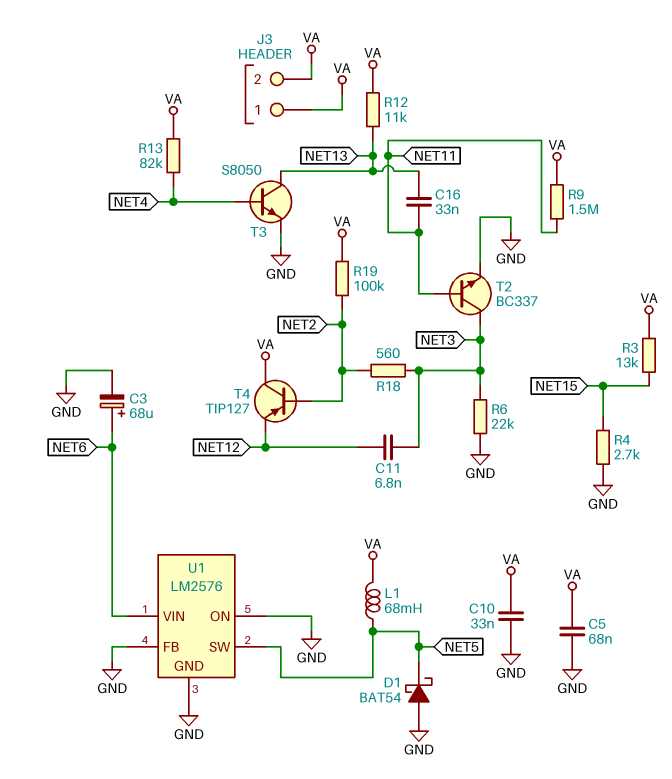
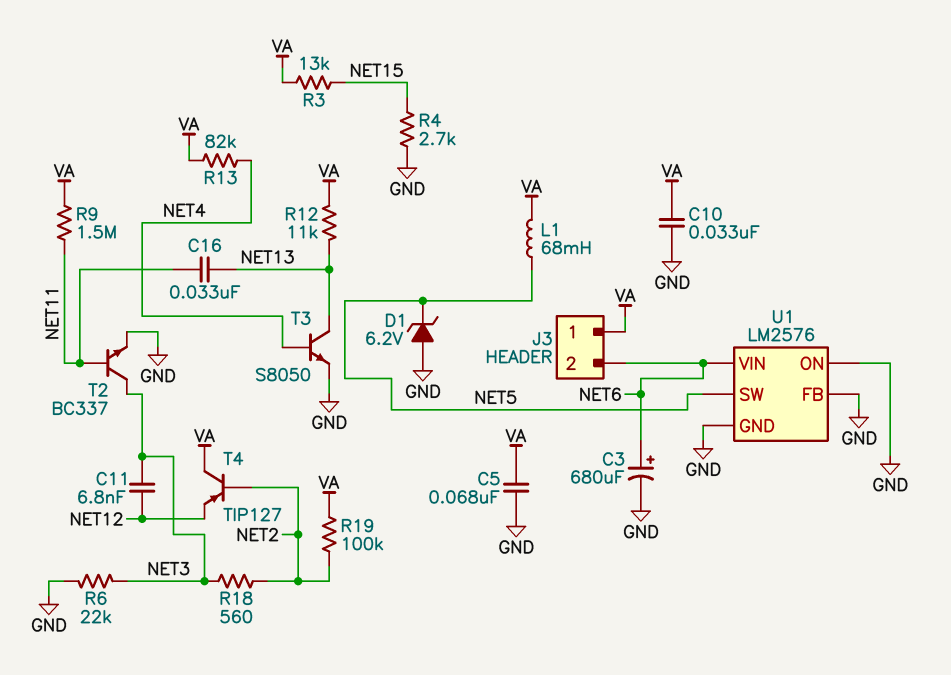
C3: 68uF (plus NET6, minus GND) -> 680uF (plus NET6, minus GND)
D1: schottky BAT54 (A GND, K NET5) -> zener 6.2V (A GND, K NET5)
J3 pin 2: VA -> NET6

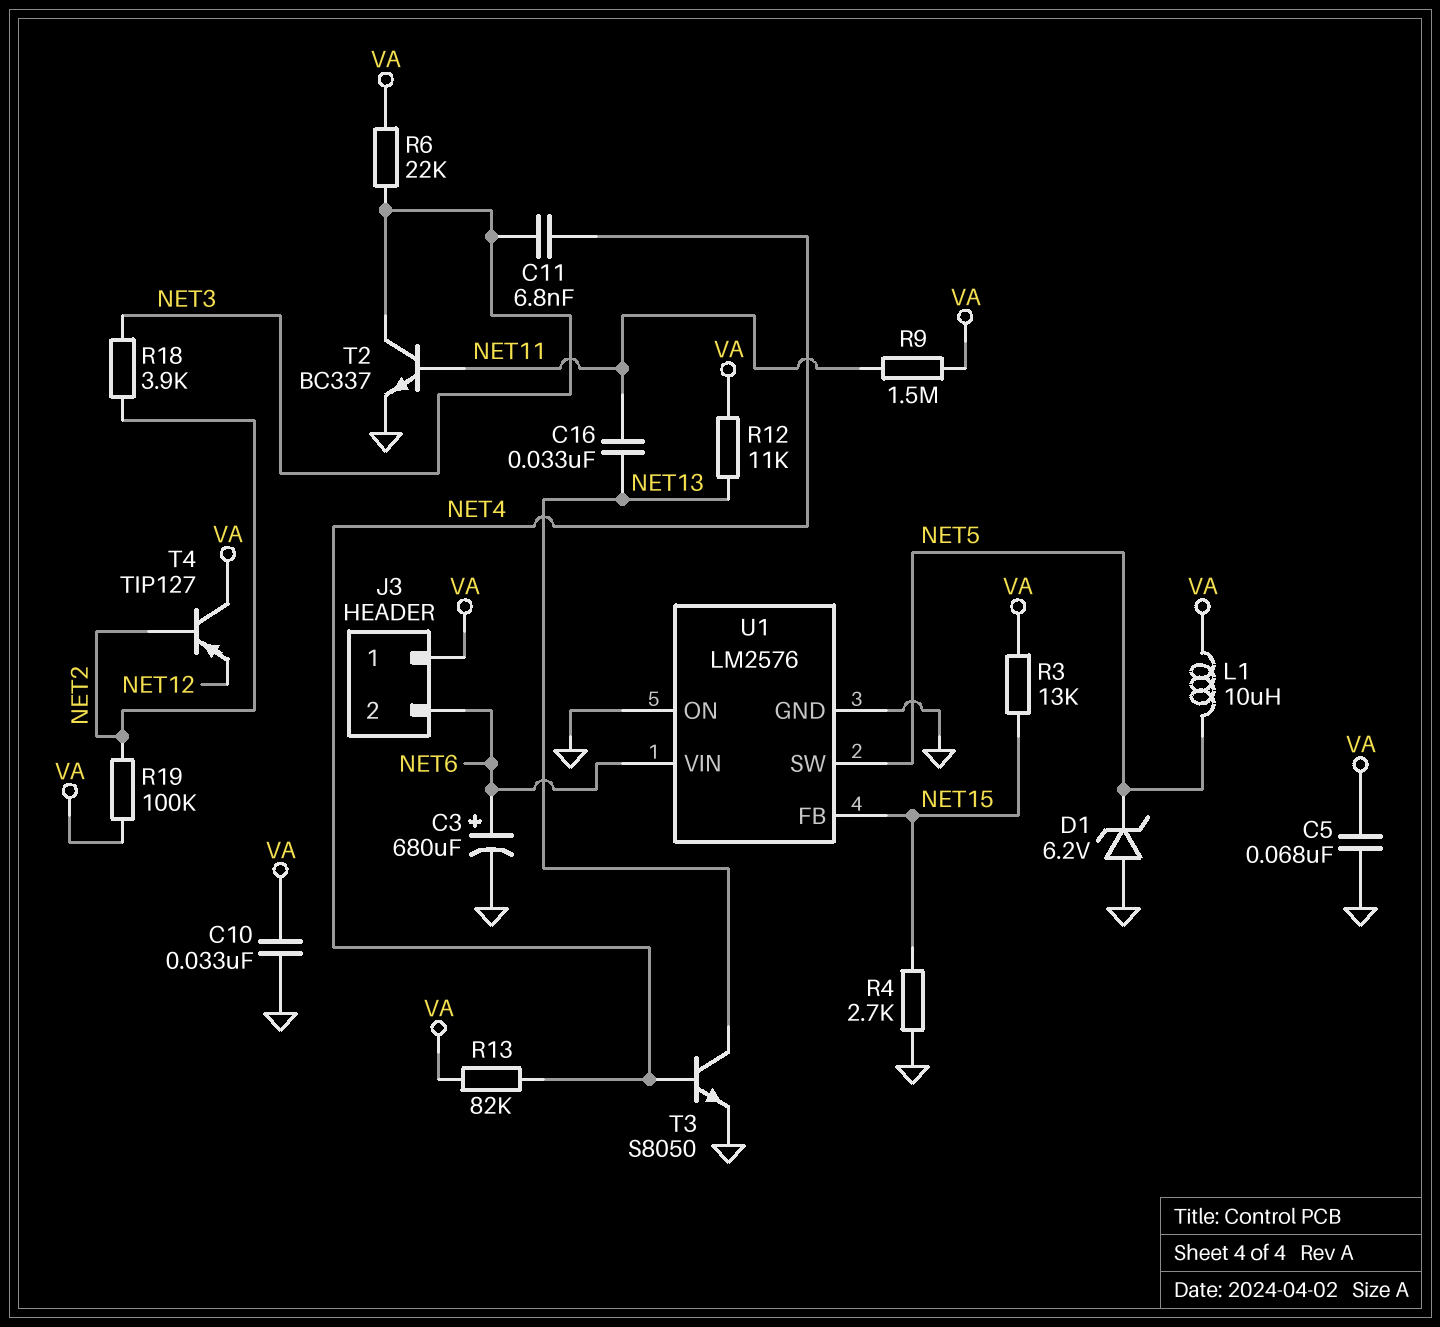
C11: 6.8nF (NET3, NET12) -> 6.8nF (NET3, NET4)
L1: 68mH (NET5, VA) -> 10uH (NET5, VA)
R6: 22k (GND, NET3) -> 22k (NET3, VA)
R18: 560 (NET2, NET3) -> 3.9k (NET2, NET3)
U1 pin FB: GND -> NET15

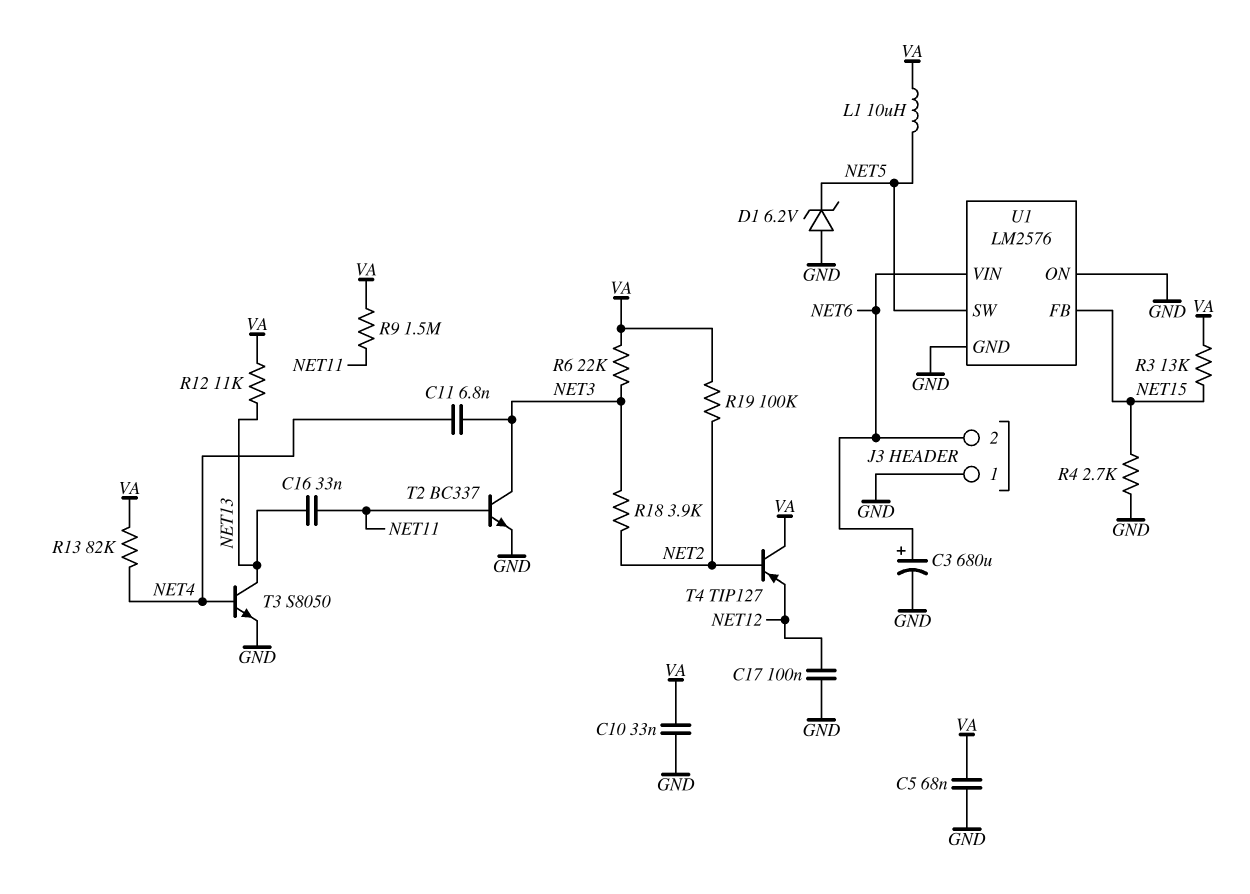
C17: none -> 100nF (GND, NET12)
J3 pin 1: VA -> GND

